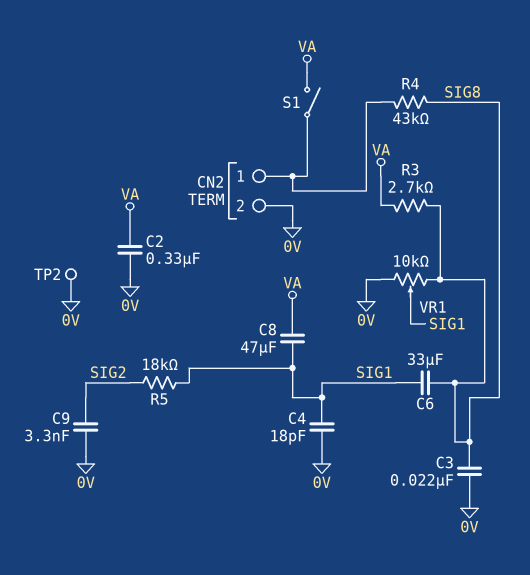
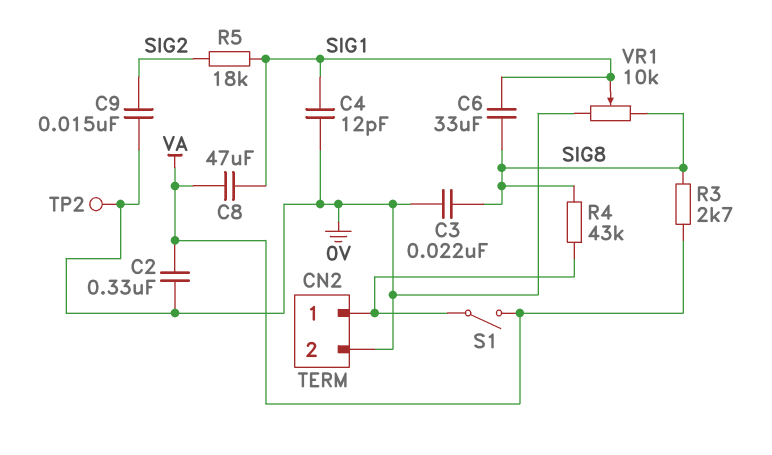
C4: 18pF (0V, SIG1) -> 12pF (0V, SIG1)
C9: 3.3nF (0V, SIG2) -> 15nF (0V, SIG2)

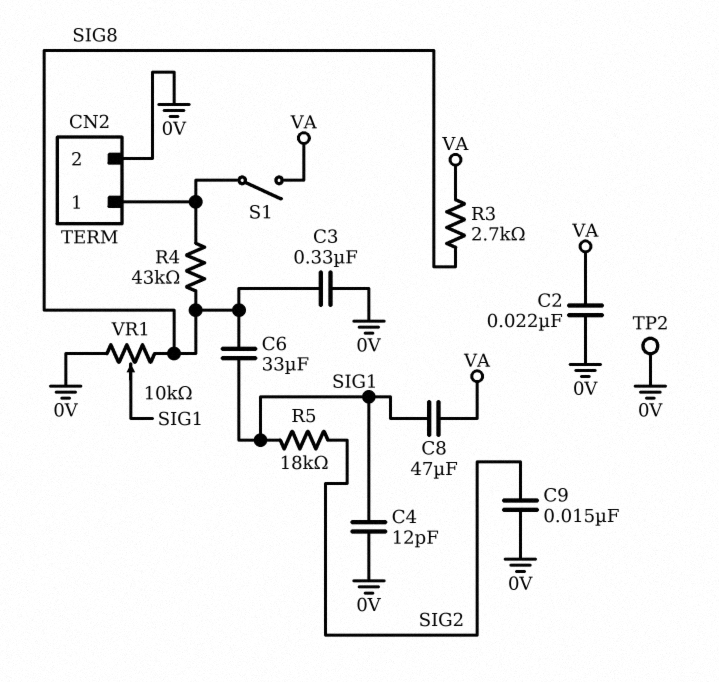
C2: 330nF (0V, VA) -> 22nF (0V, VA)
C3: 22nF (0V, SIG8) -> 330nF (0V, SIG8)

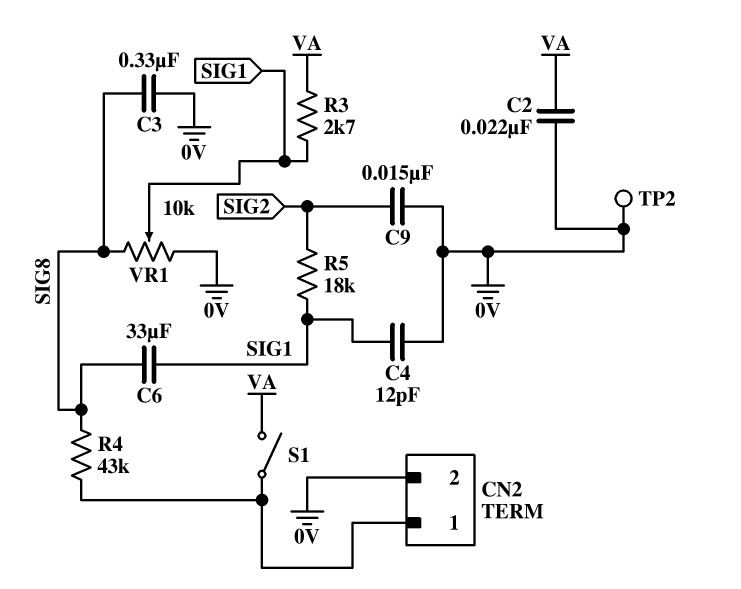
C8: 47uF (SIG1, VA) -> none
R3: 2.7k (SIG8, VA) -> 2.7k (SIG1, VA)

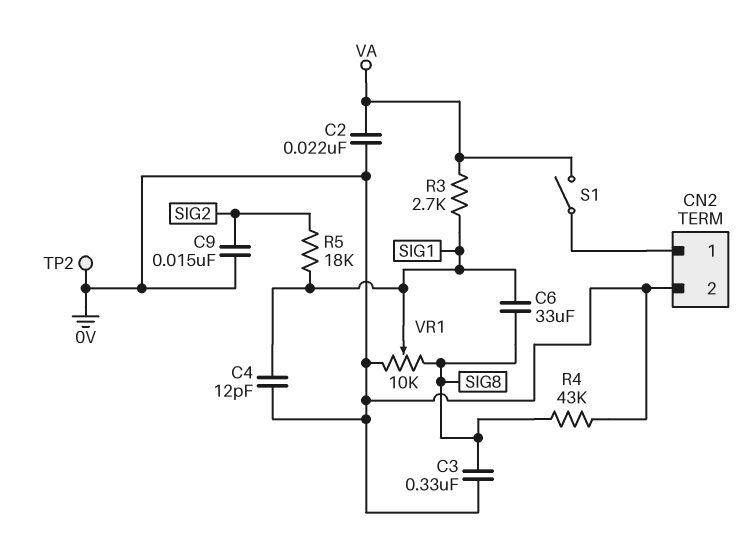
R4: 43k (CN2/1, SIG8) -> 43k (0V, SIG8)

